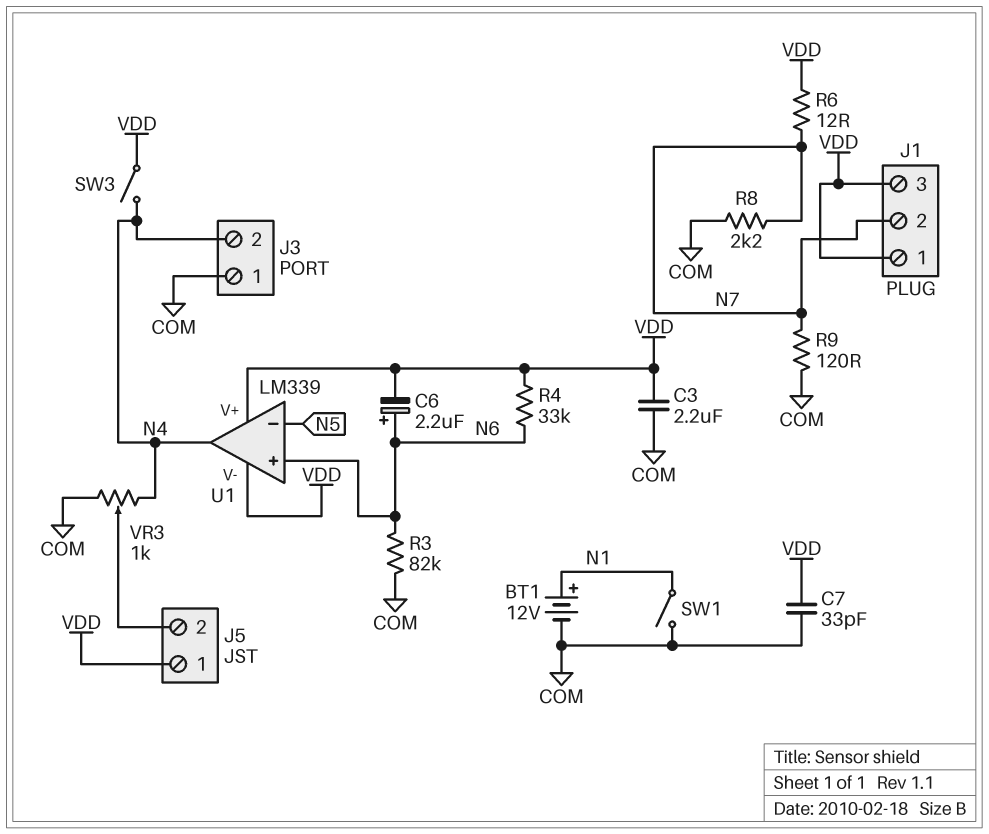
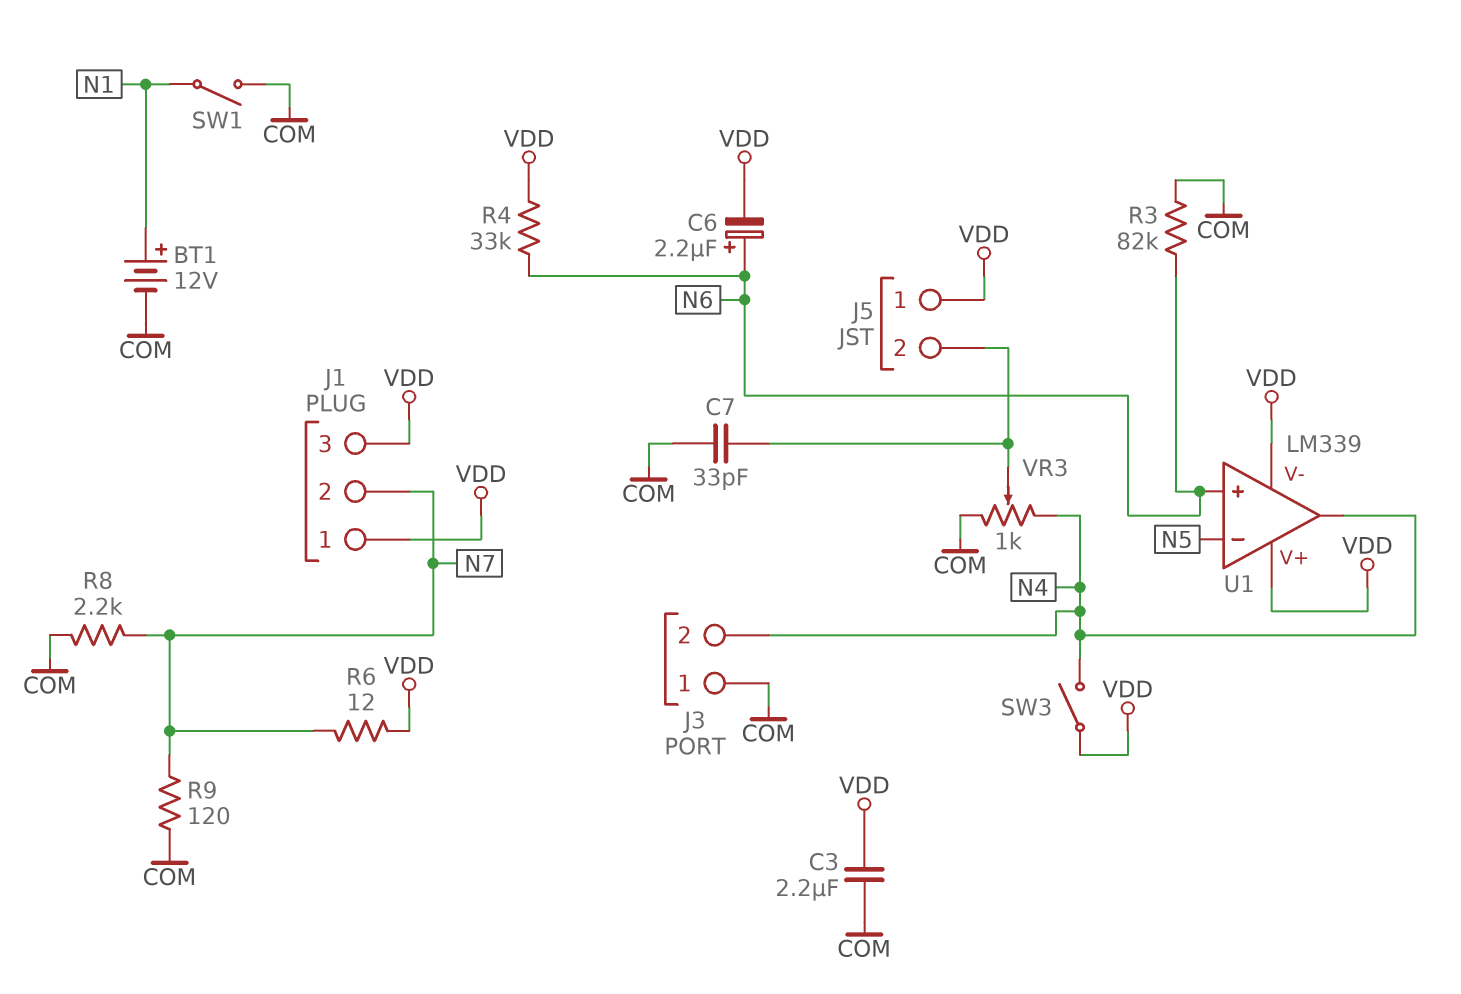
C7: 33pF (COM, VDD) -> 33pF (COM, J5/2)

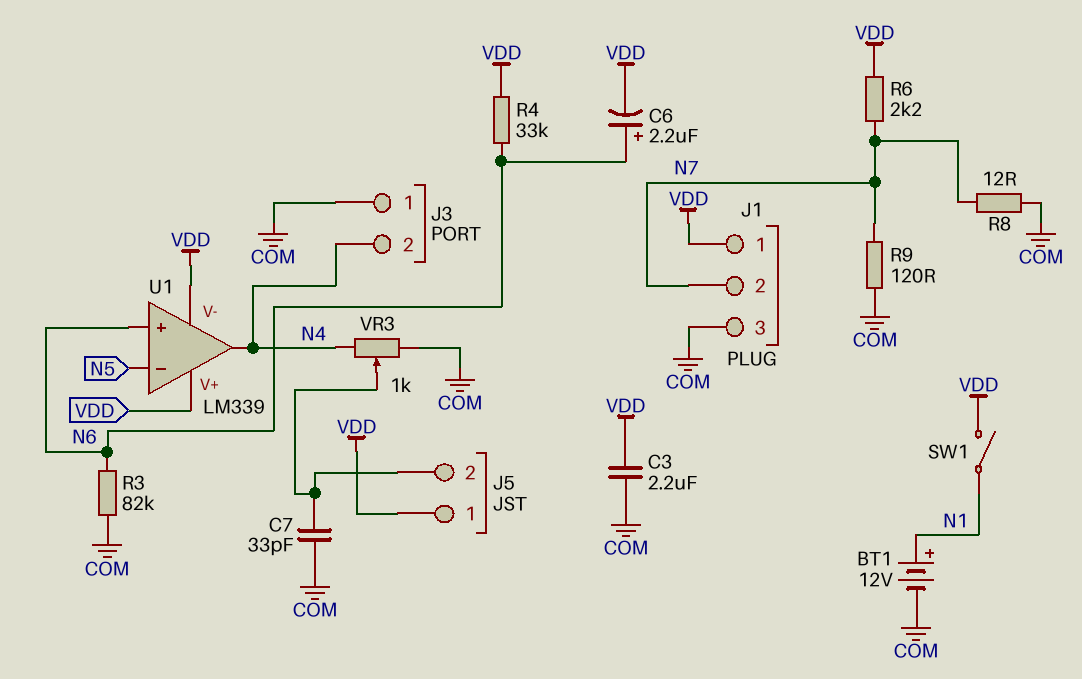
J1 pin 3: VDD -> COM
R6: 12 (N7, VDD) -> 2.2k (N7, VDD)
R8: 2.2k (COM, N7) -> 12 (COM, N7)
SW1: switch (COM, N1) -> switch (N1, VDD)
SW3: switch (N4, VDD) -> none

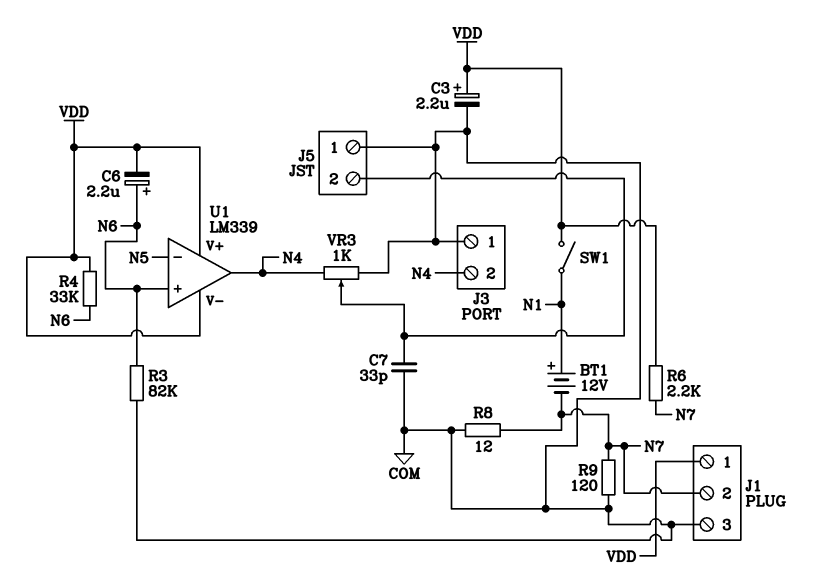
BT1: 12V (plus N1, minus COM) -> 12V (plus N1, minus N7)
C3: 2.2uF (COM, VDD) -> 2.2uF (plus VDD, minus COM)
J5 pin 1: VDD -> COM

